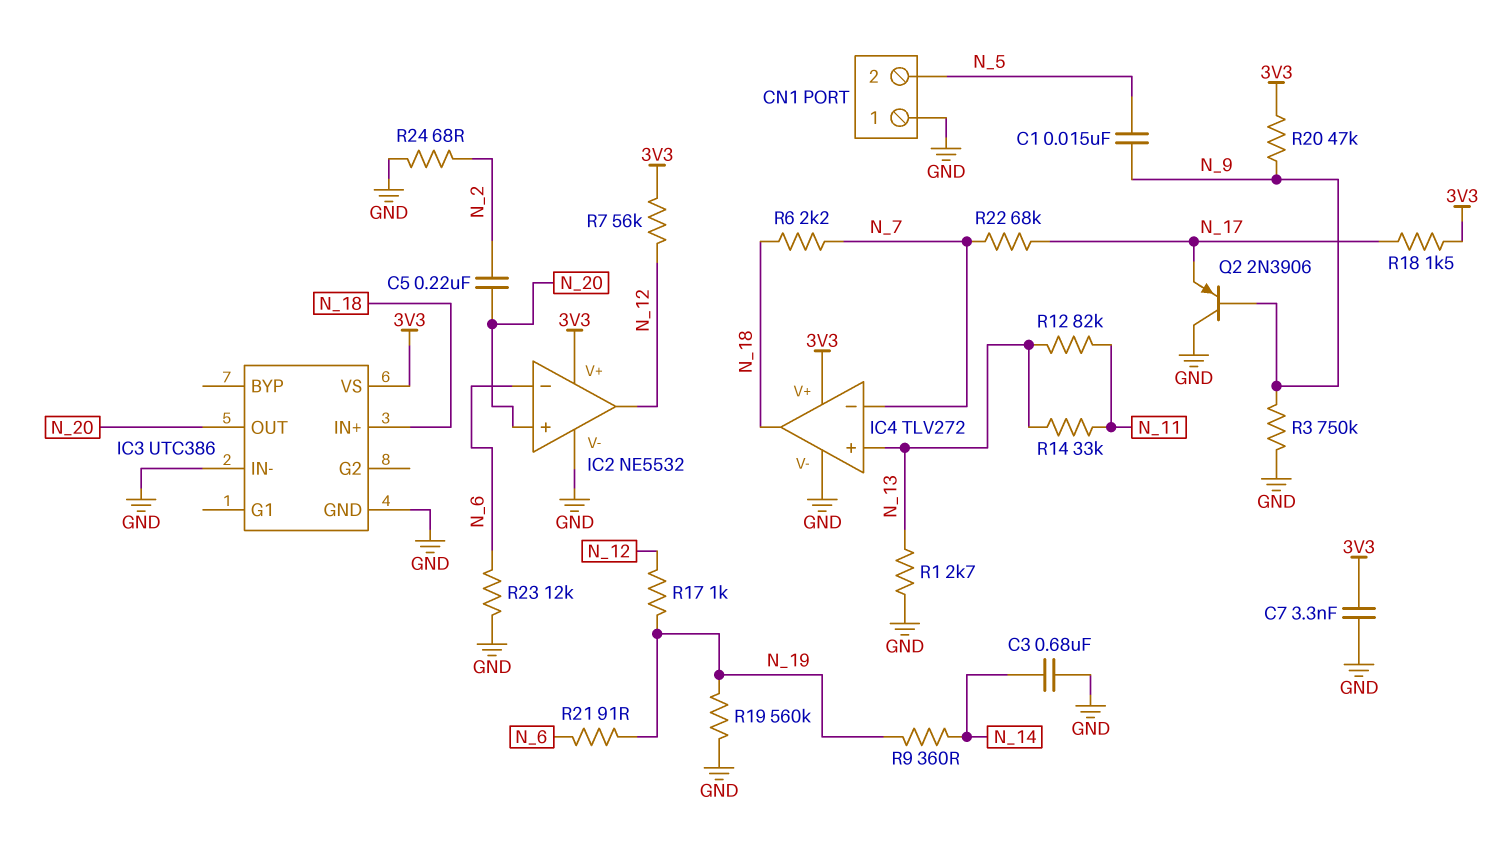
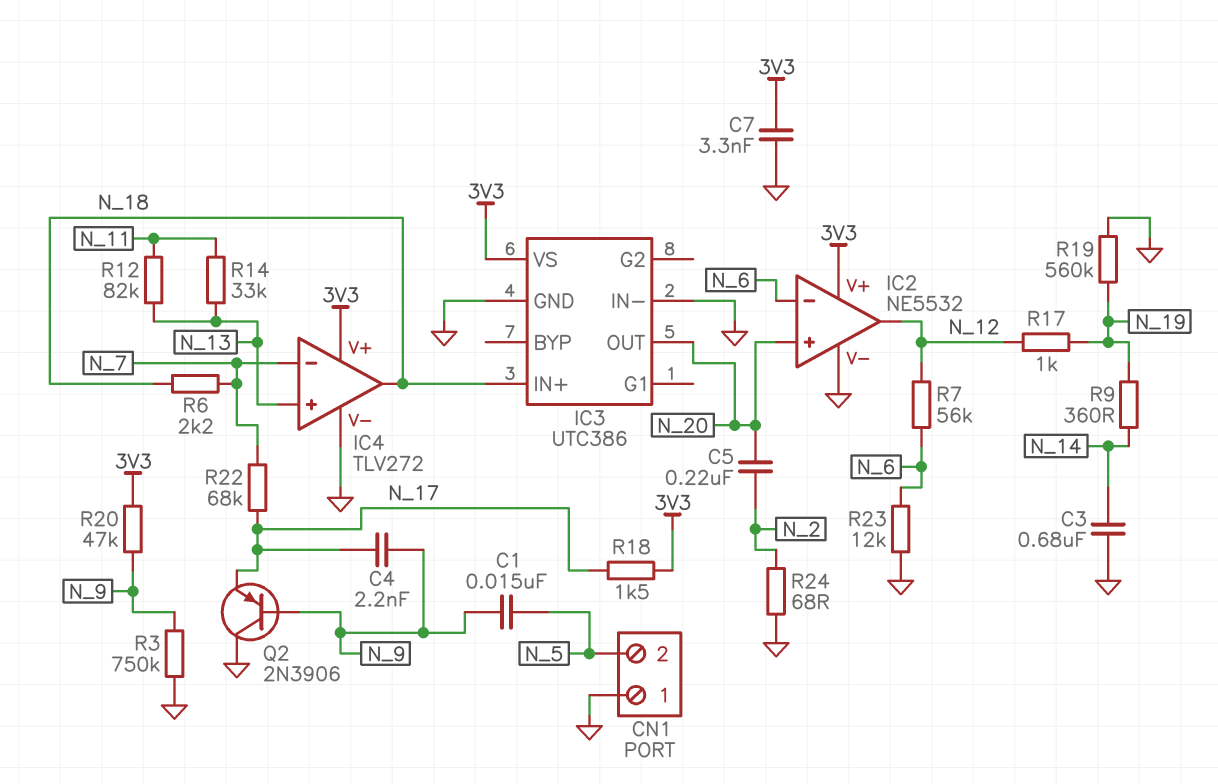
C4: none -> 2.2nF (N_9, N_17)
R1: 2.7k (GND, N_13) -> none
R7: 56k (3V3, N_12) -> 56k (N_6, N_12)
R21: 91 (N_6, N_19) -> none

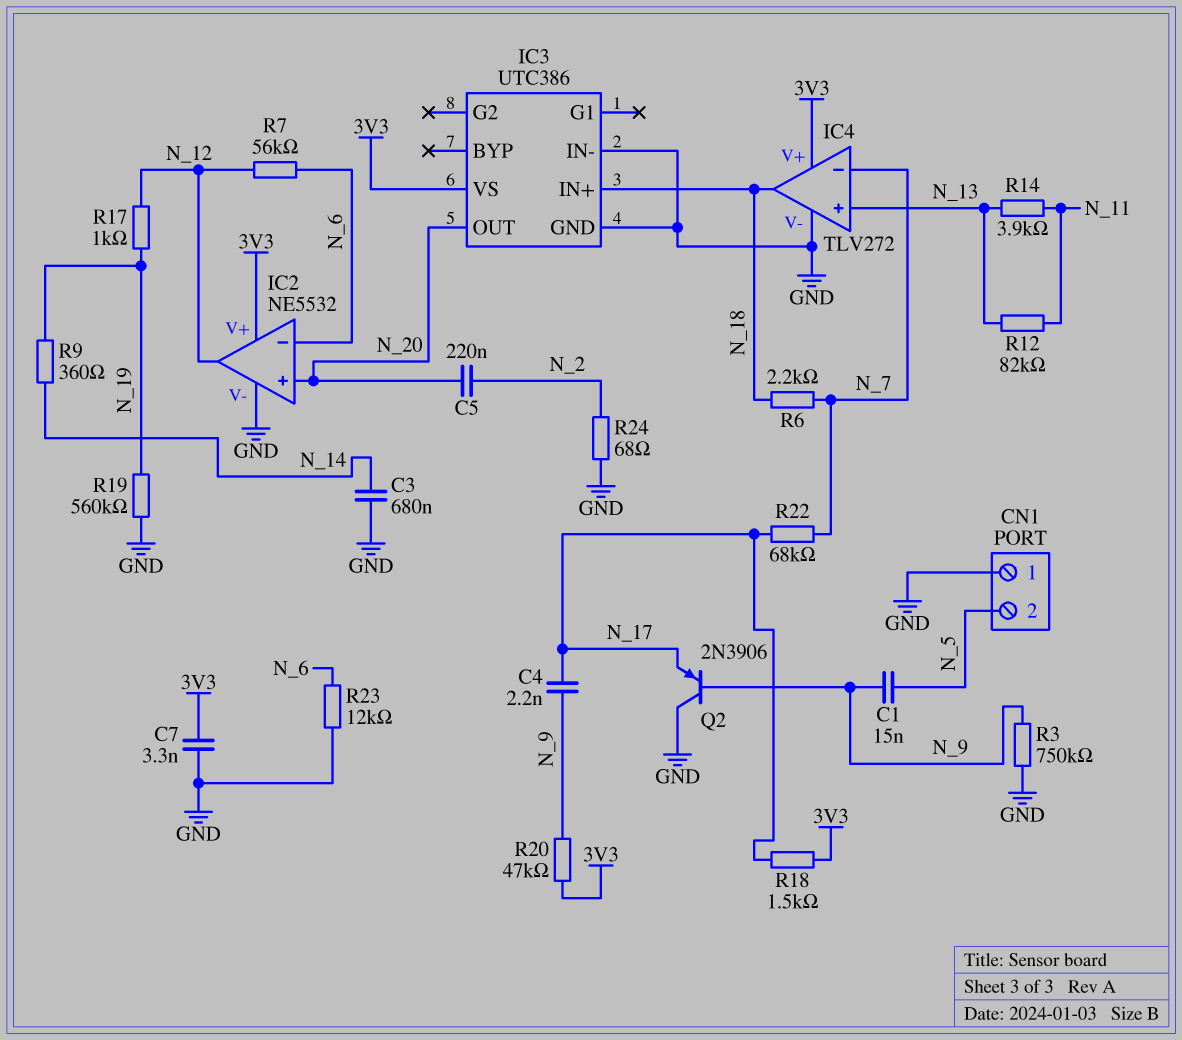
R14: 33k (N_11, N_13) -> 3.9k (N_11, N_13)

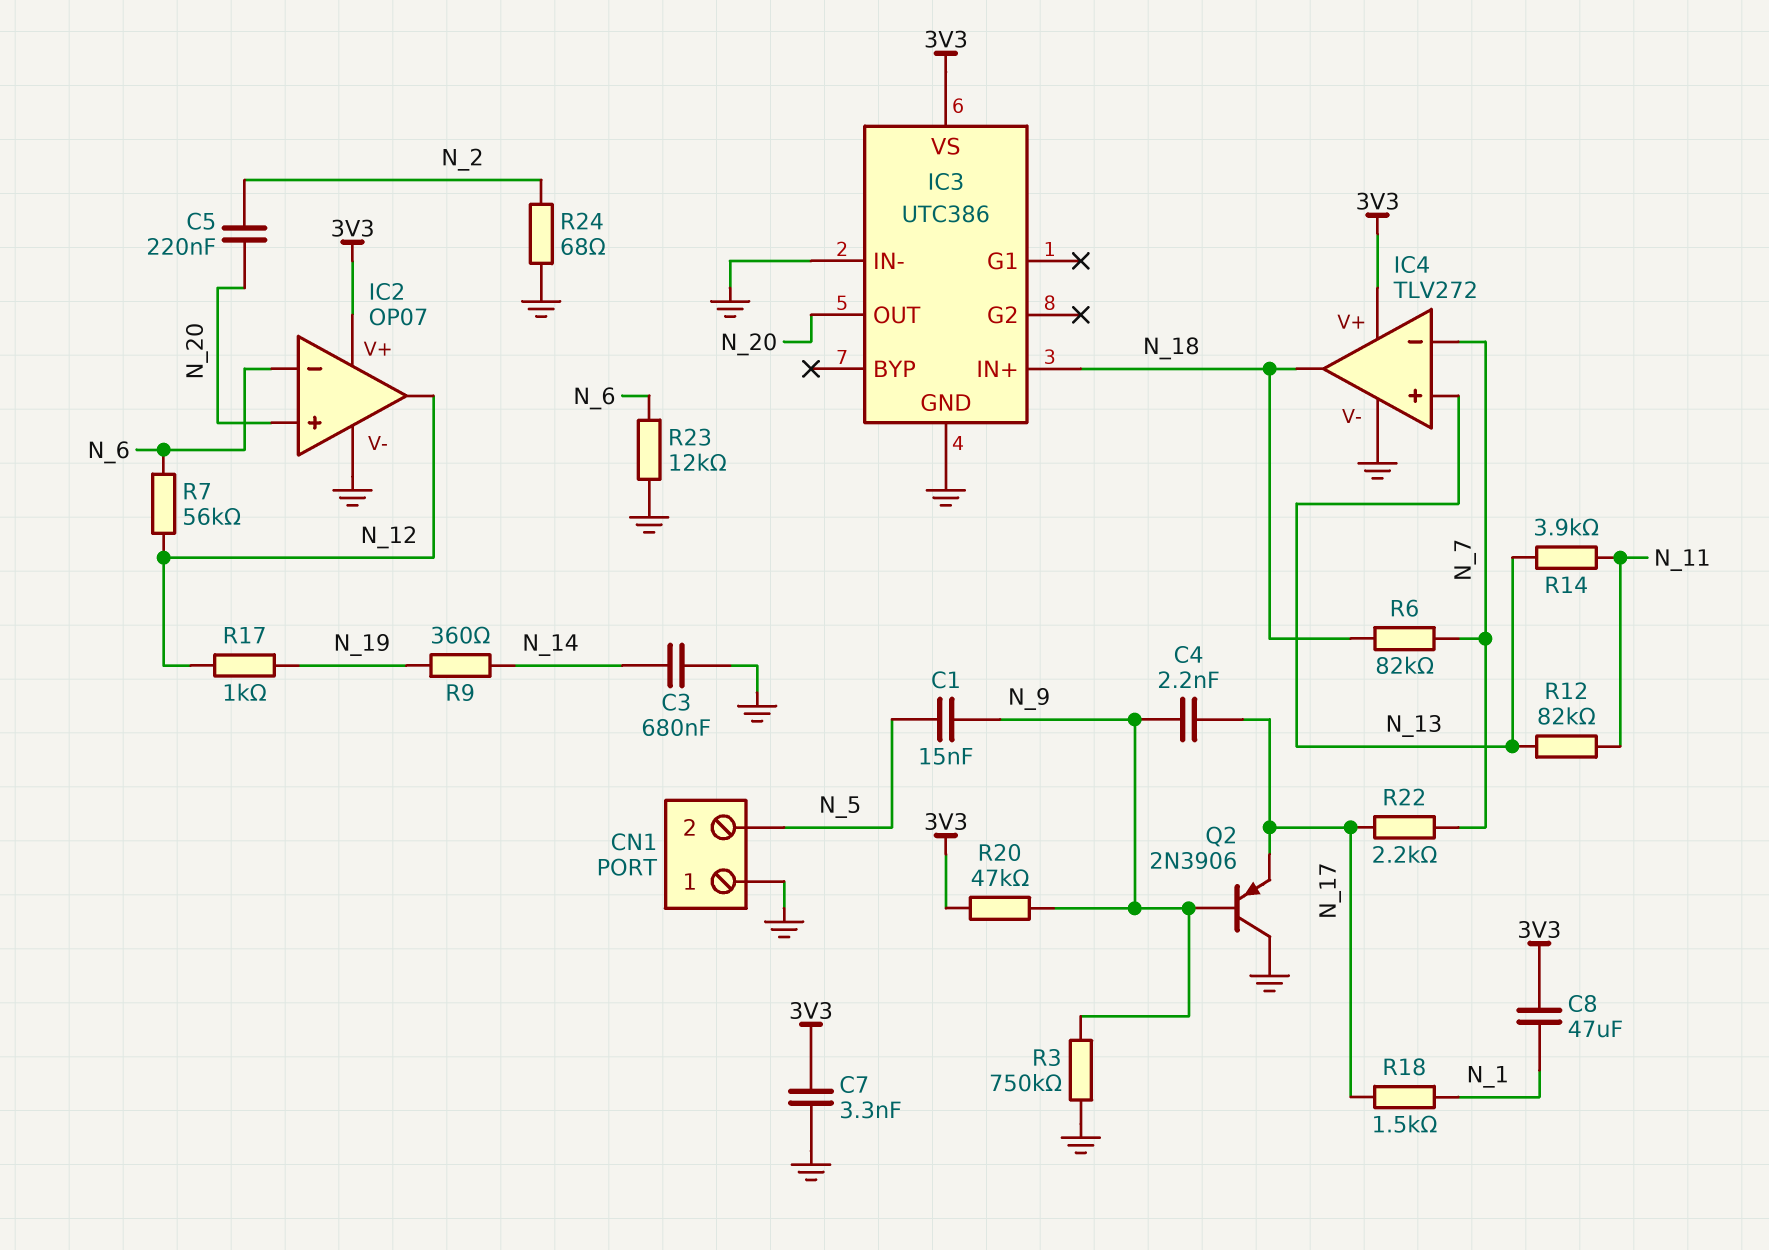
C8: none -> 47uF (3V3, N_1)
IC2: NE5532 -> OP07
R6: 2.2k (N_7, N_18) -> 82k (N_7, N_18)
R18: 1.5k (3V3, N_17) -> 1.5k (N_1, N_17)
R19: 560k (GND, N_19) -> none
R22: 68k (N_7, N_17) -> 2.2k (N_7, N_17)

